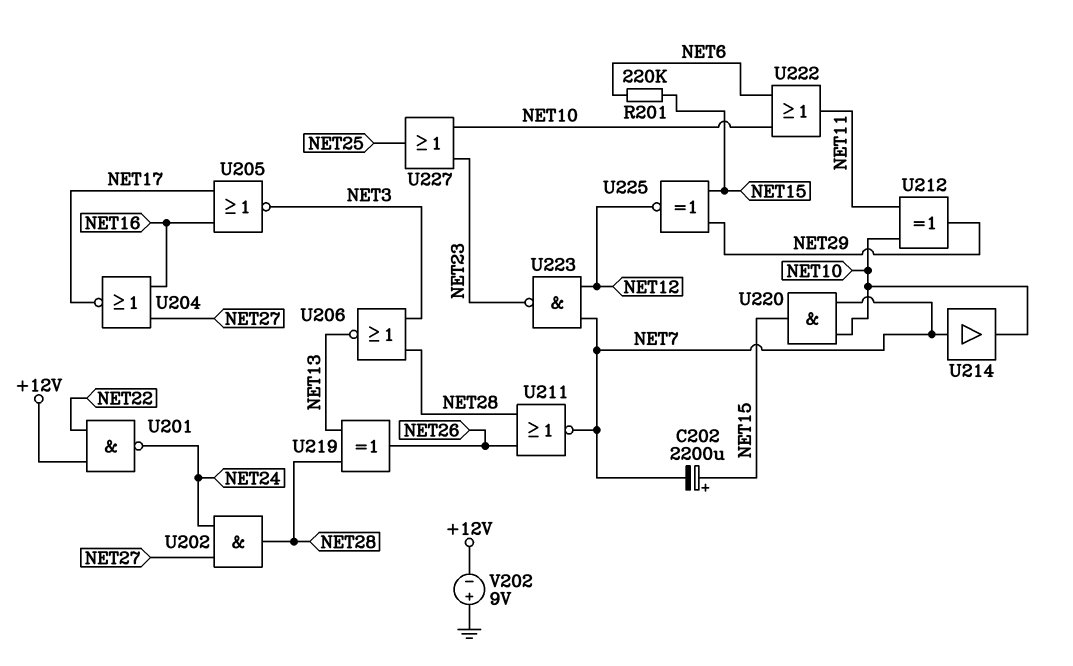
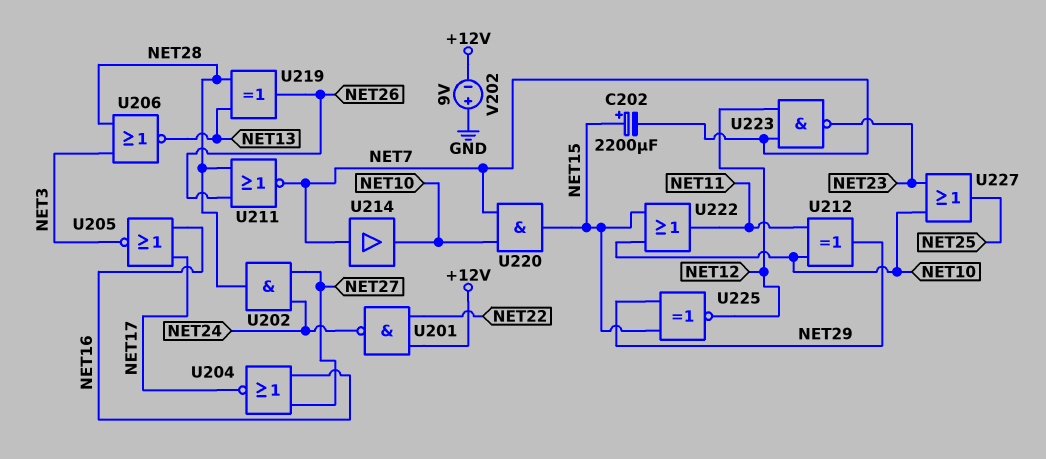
R201: 220k (NET6, NET15) -> none
U222: OR (in NET6, in NET10, out NET11) -> OR (in NET10, in NET15, out NET11)

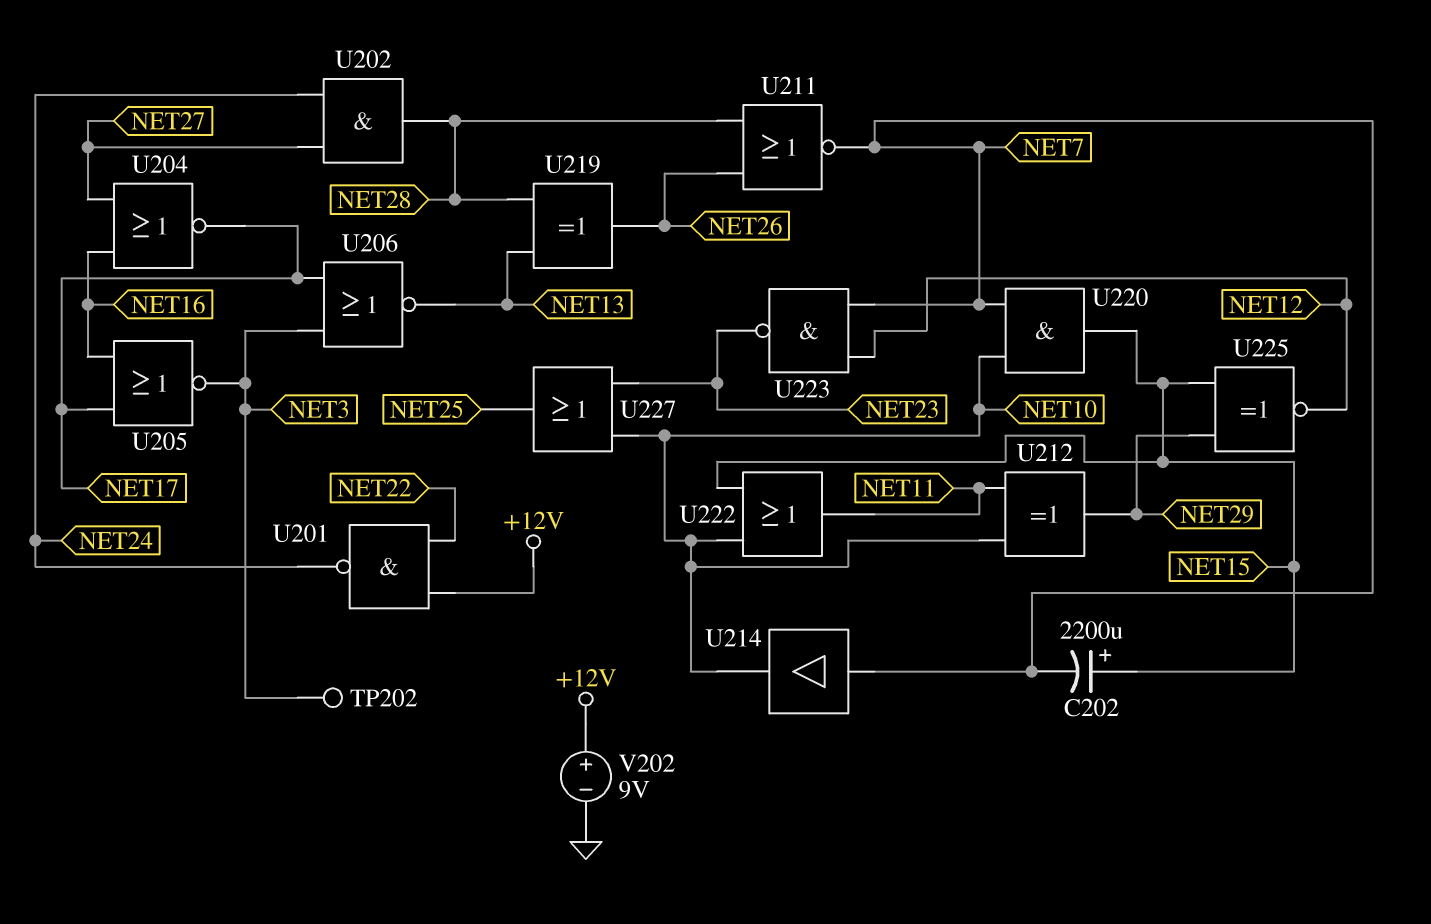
TP202: none -> test point (NET3)
U206: NOR (in NET3, in NET28, out NET13) -> NOR (in NET3, in NET17, out NET13)
V202: 9V (plus GND, minus +12V) -> 9V (plus +12V, minus GND)

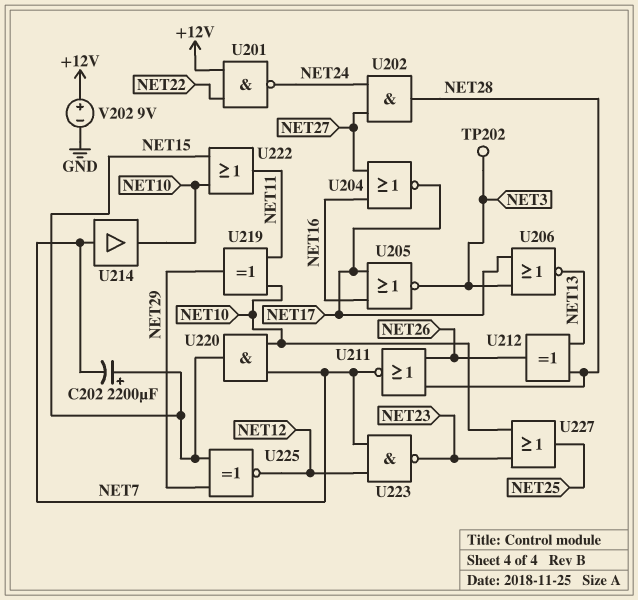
U212: XOR (in NET10, in NET11, out NET29) -> XOR (in NET13, in NET28, out NET26)
U219: XOR (in NET13, in NET28, out NET26) -> XOR (in NET10, in NET11, out NET29)

